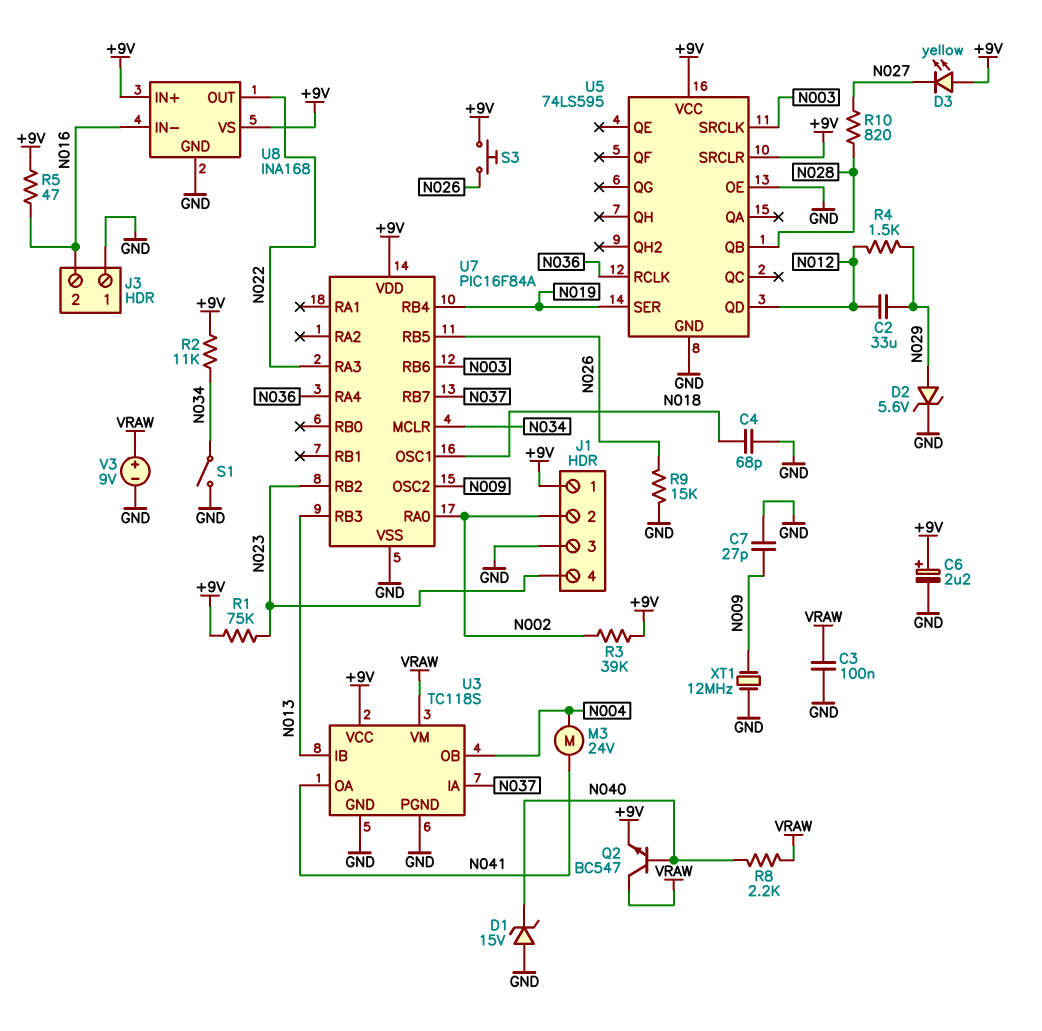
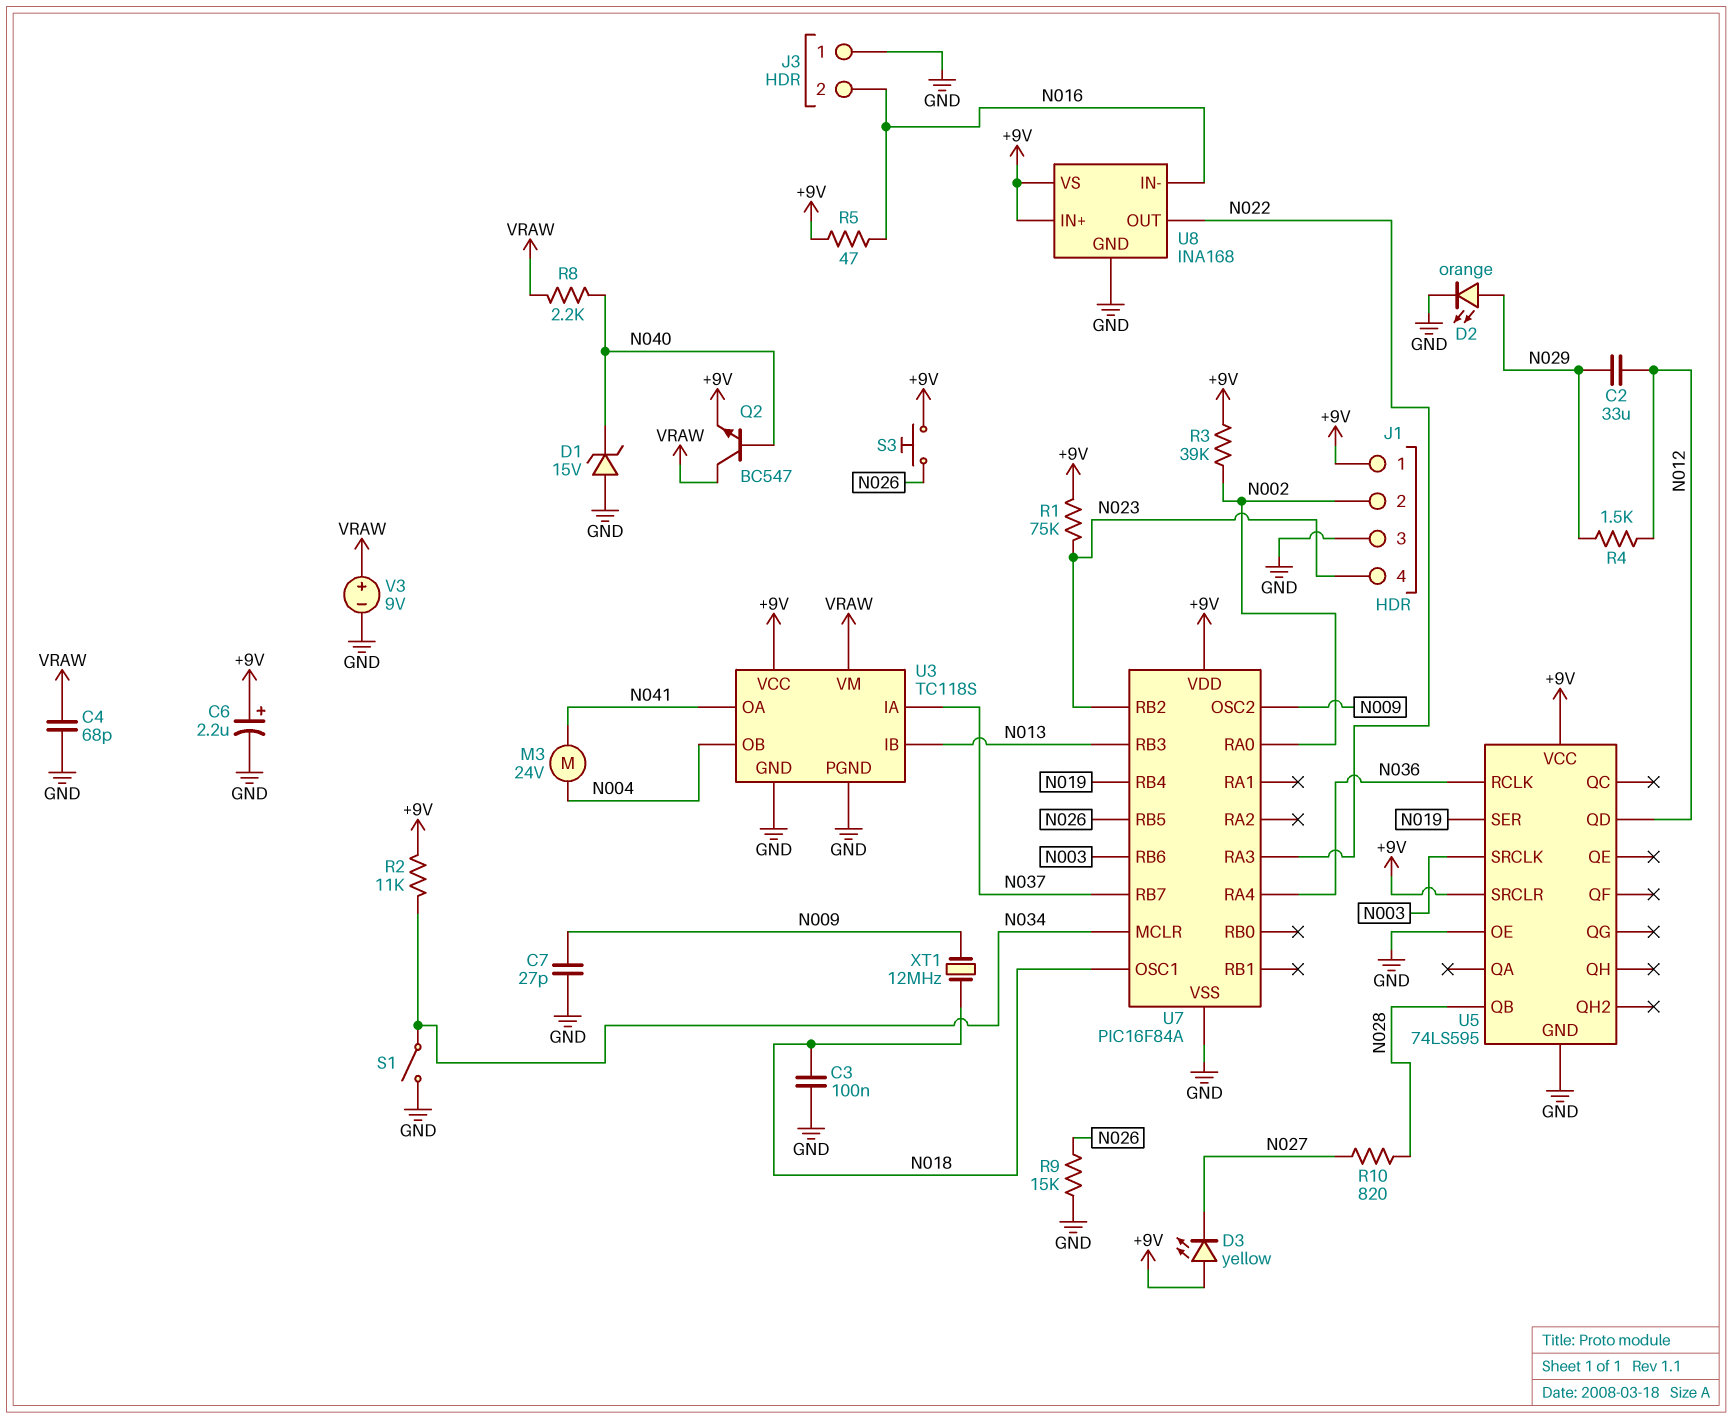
C3: 100nF (GND, VRAW) -> 100nF (GND, N018)
C4: 68pF (GND, N018) -> 68pF (GND, VRAW)
D2: zener 5.6V (A N029, K GND) -> LED orange (A N029, K GND)
XT1: 12MHz (GND, N009) -> 12MHz (N009, N018)

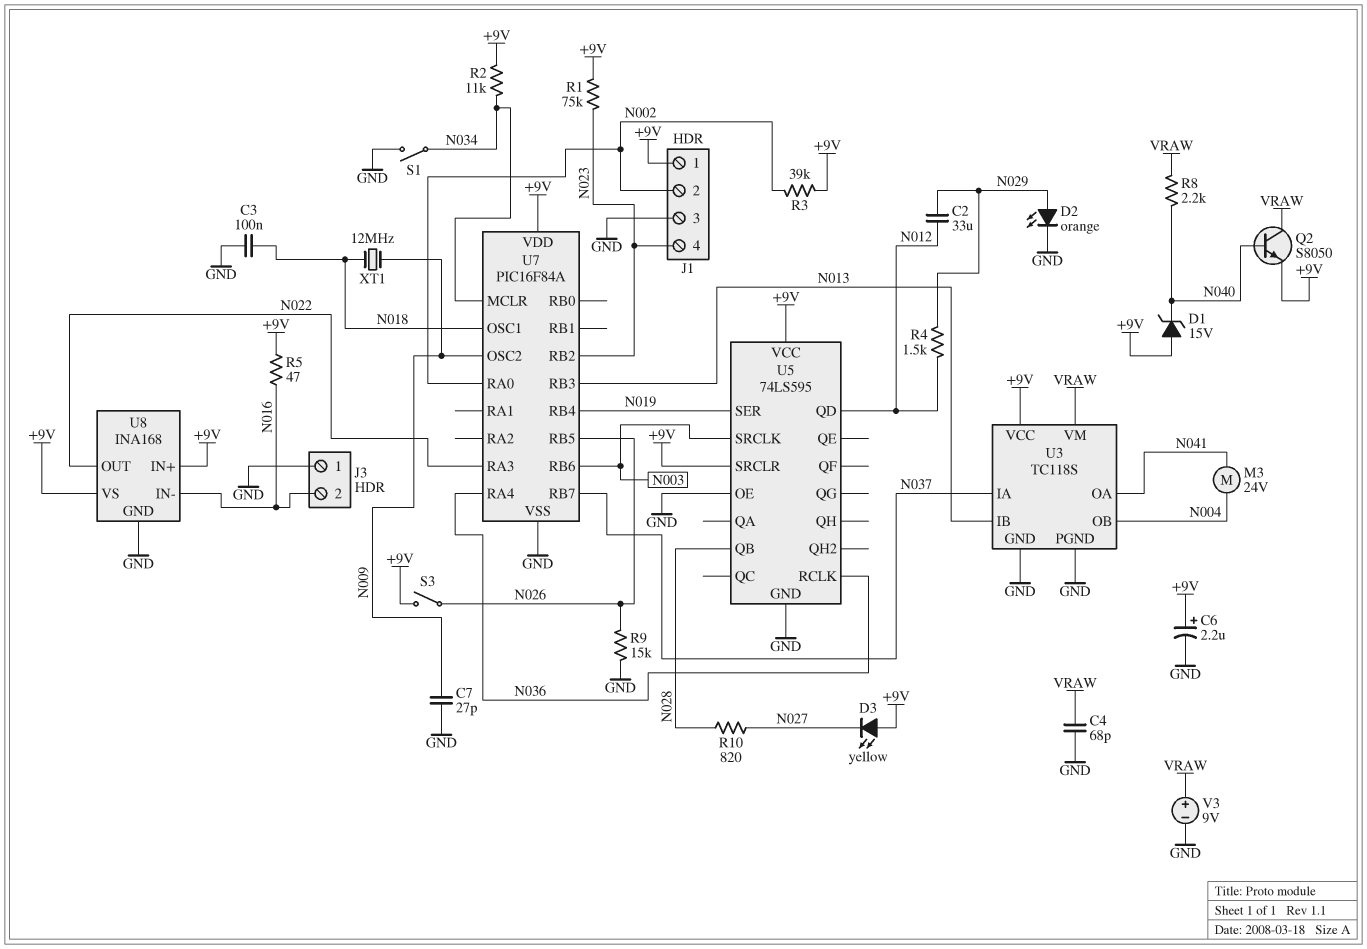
D1: zener 15V (A GND, K N040) -> zener 15V (A +9V, K N040)
Q2: NPN BC547 (B N040, C VRAW, E +9V) -> NPN S8050 (B N040, C VRAW, E +9V)
S3: button (+9V, N026) -> switch (+9V, N026)

